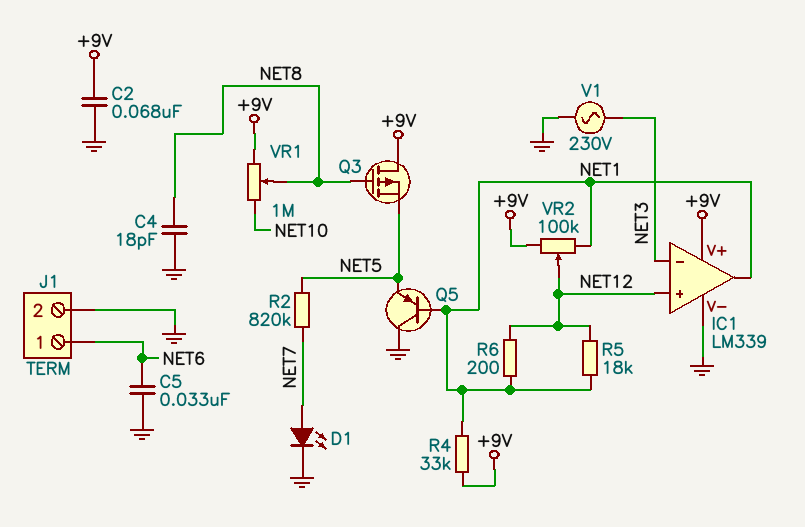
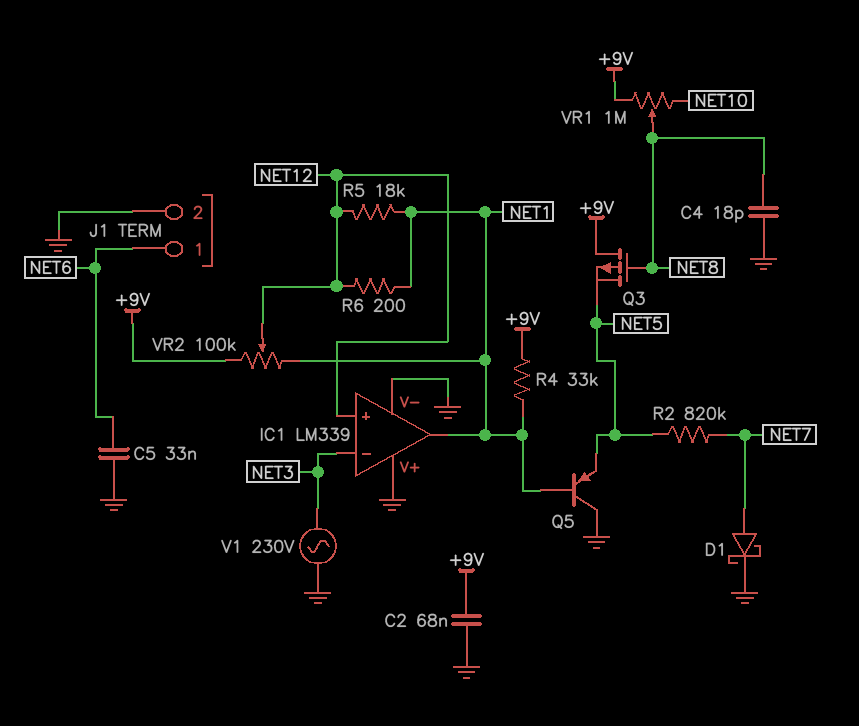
D1: LED (A NET7, K GND) -> schottky (A NET7, K GND)
IC1 pin V+: +9V -> GND

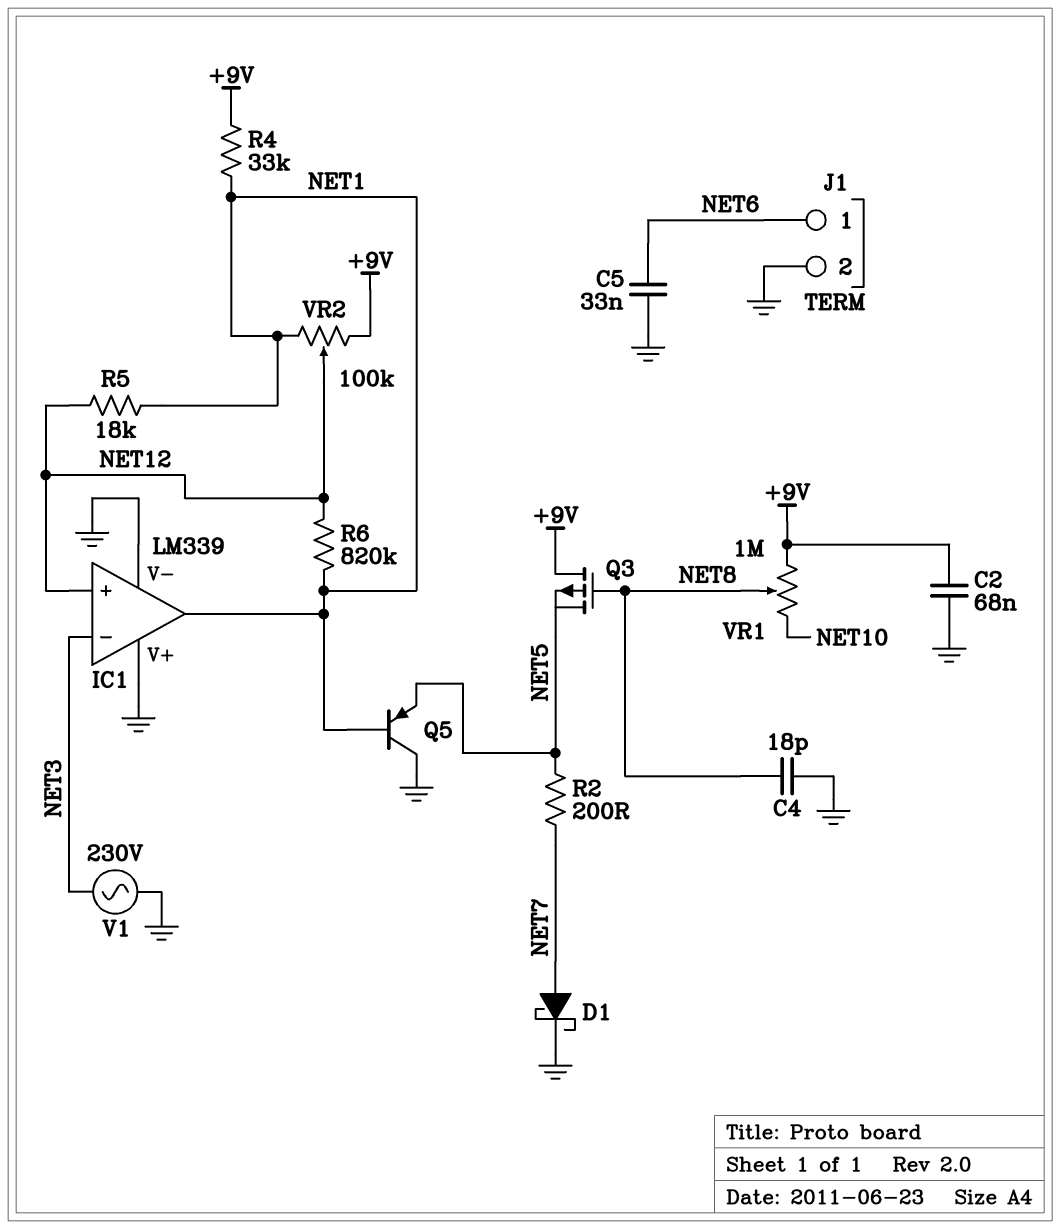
R2: 820k (NET5, NET7) -> 200 (NET5, NET7)
R6: 200 (NET1, NET12) -> 820k (NET1, NET12)

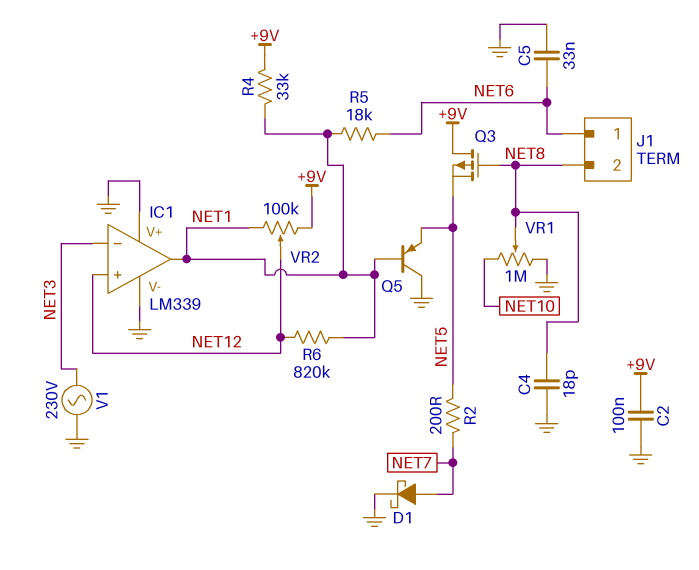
C2: 68nF (+9V, GND) -> 100nF (+9V, GND)
J1 pin 2: GND -> NET8
R5: 18k (NET1, NET12) -> 18k (NET1, NET6)
VR1: 1M (+9V, NET10, wiper NET8) -> 1M (GND, NET10, wiper NET8)

